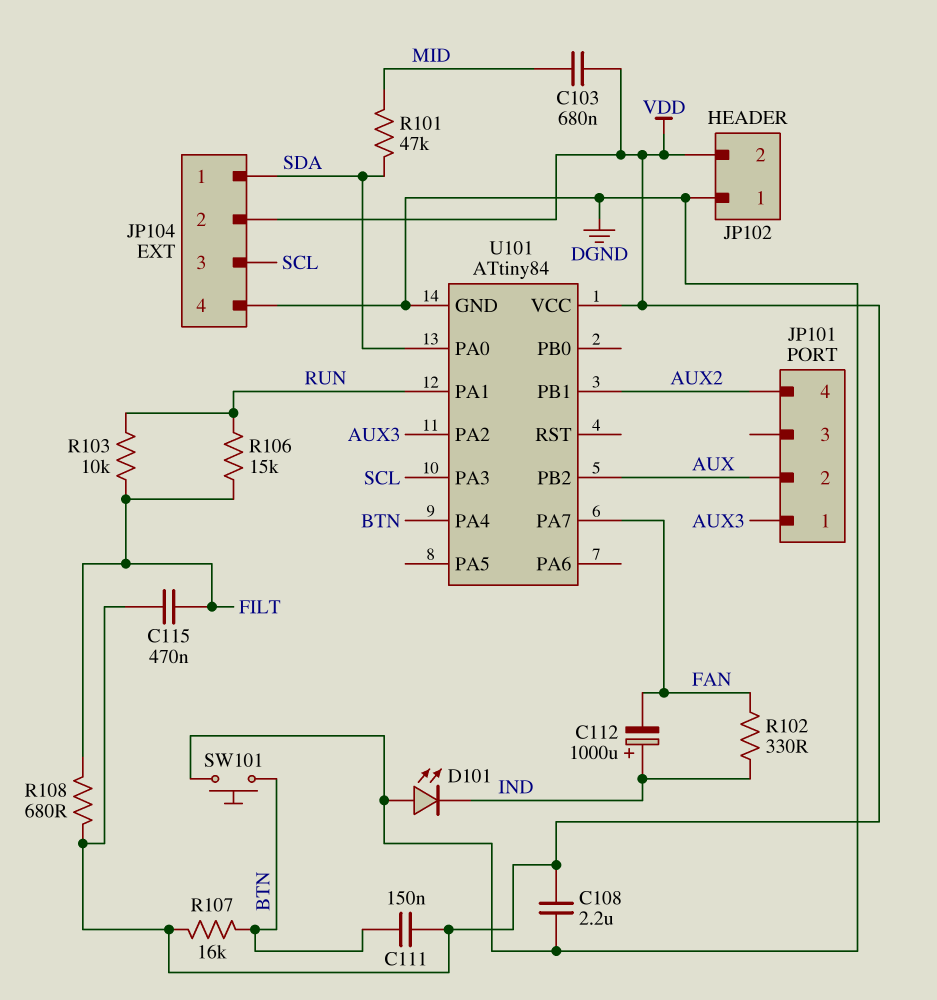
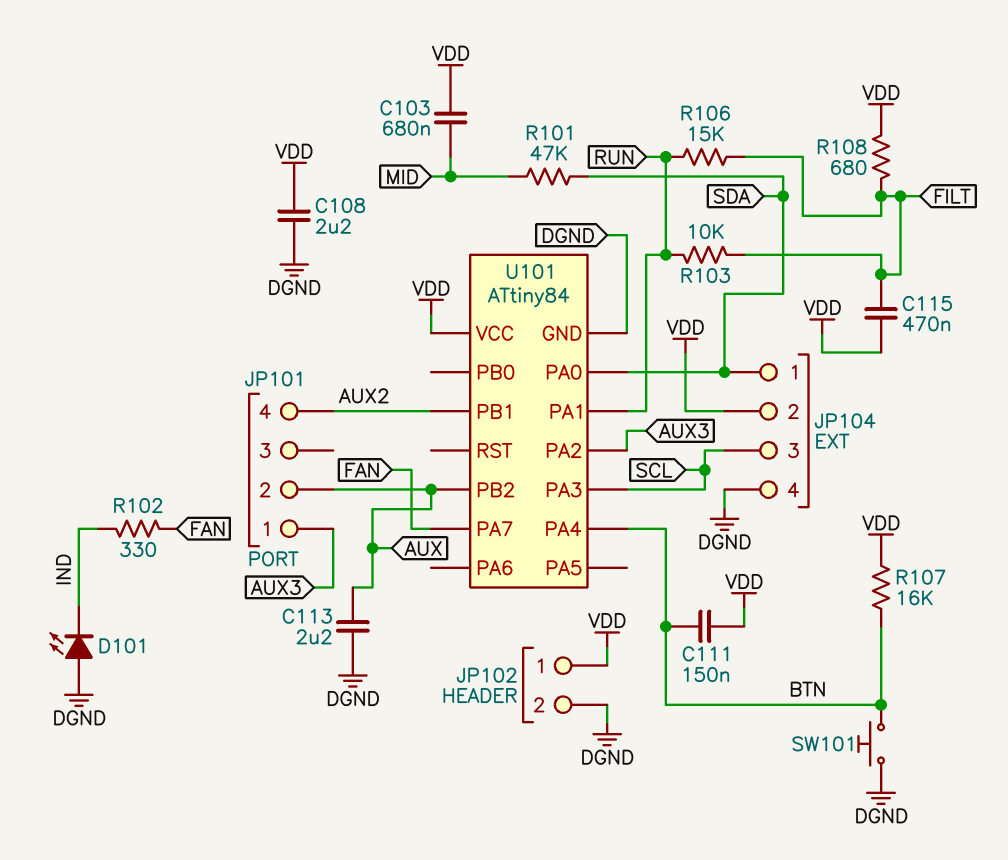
C112: 1000uF (plus IND, minus FAN) -> none
C113: none -> 2.2uF (AUX, DGND)
JP102 pin 1: DGND -> VDD
JP102 pin 2: VDD -> DGND

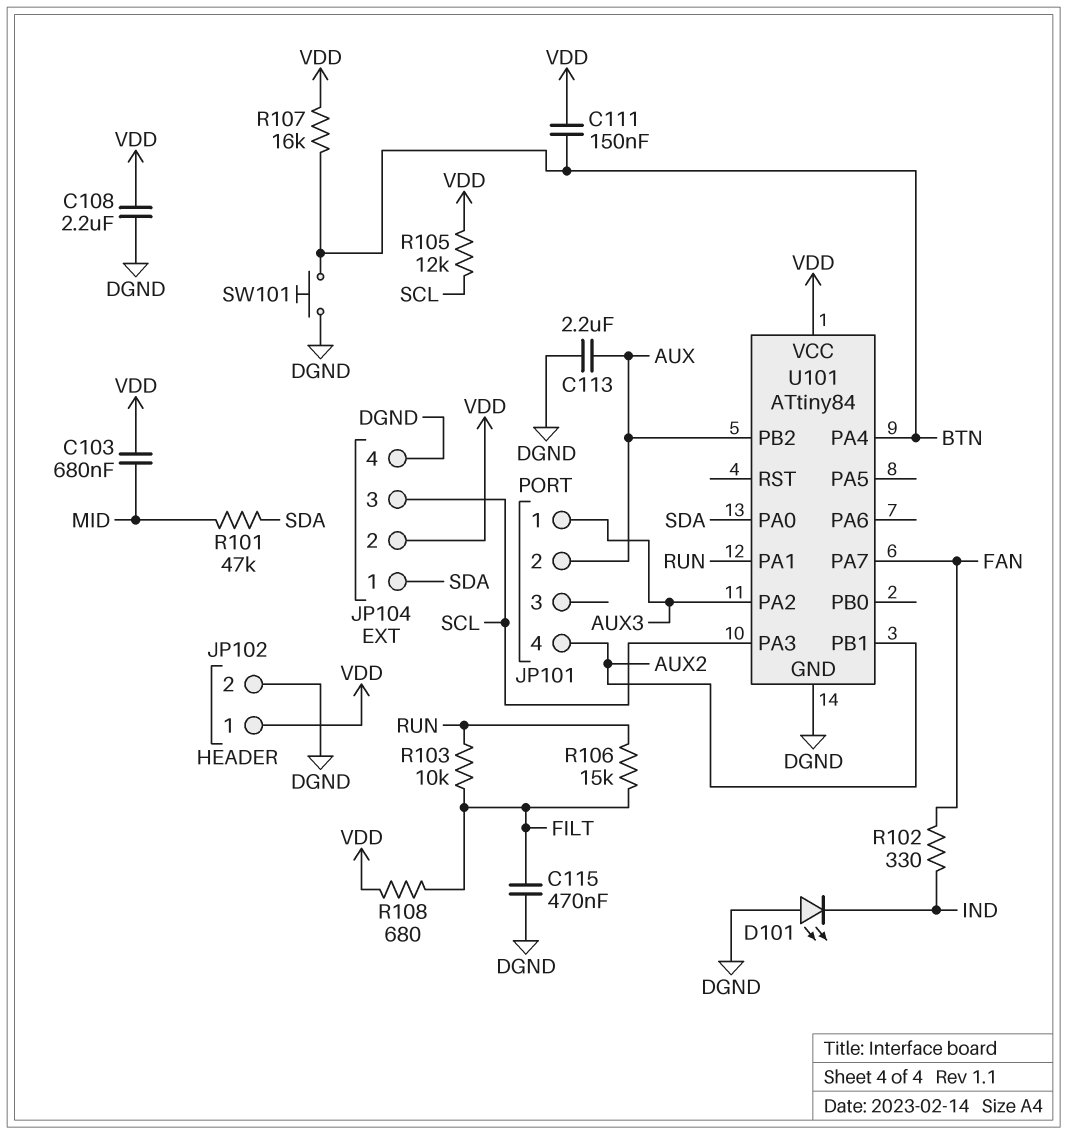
C115: 470nF (FILT, VDD) -> 470nF (DGND, FILT)
R105: none -> 12k (SCL, VDD)

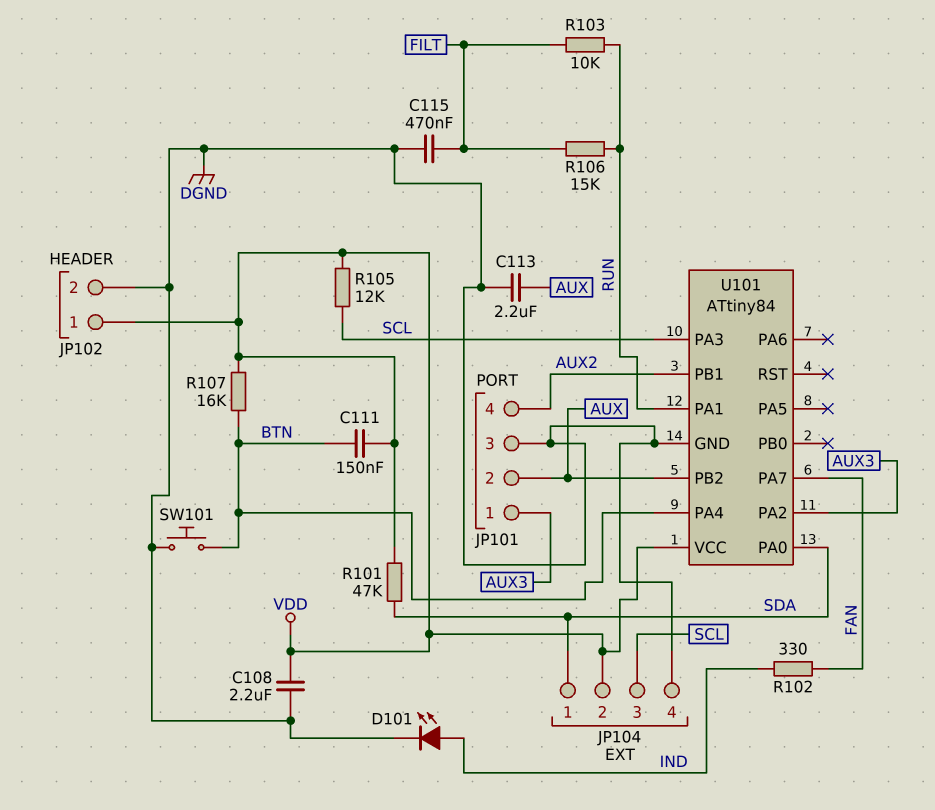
C103: 680nF (MID, VDD) -> none
D101: LED (A DGND, K IND) -> LED (A IND, K DGND)
JP101 pin 3: none -> DGND
R101: 47k (MID, SDA) -> 47k (SDA, VDD)
R108: 680 (FILT, VDD) -> none

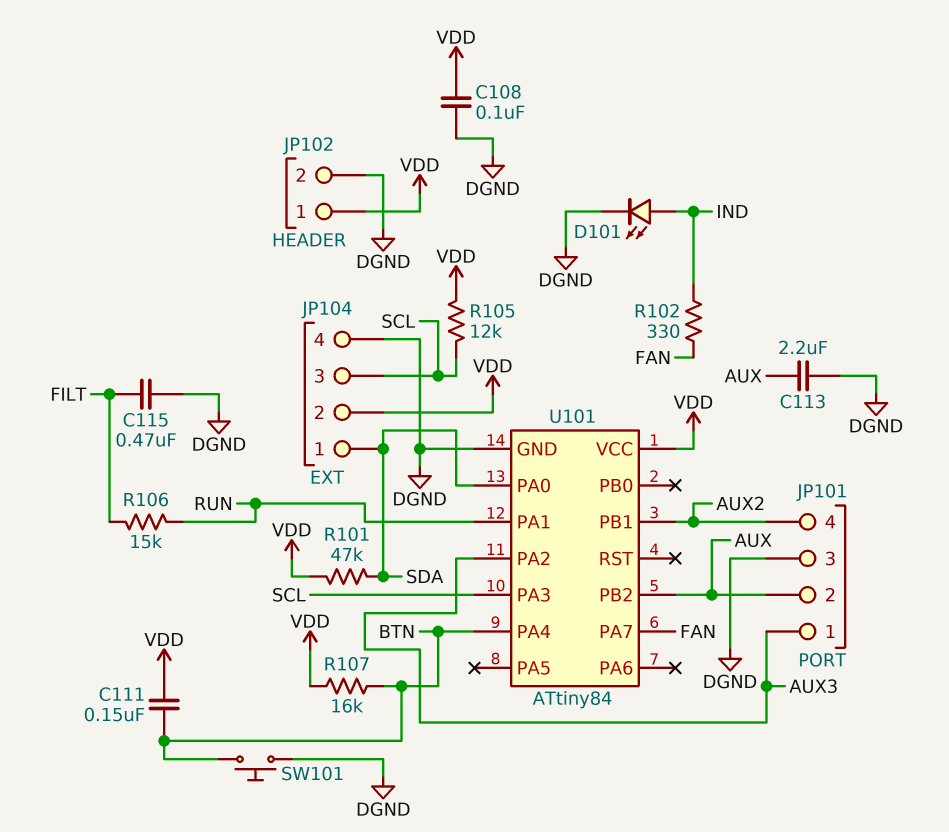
C108: 2.2uF (DGND, VDD) -> 100nF (DGND, VDD)
R103: 10k (FILT, RUN) -> none

